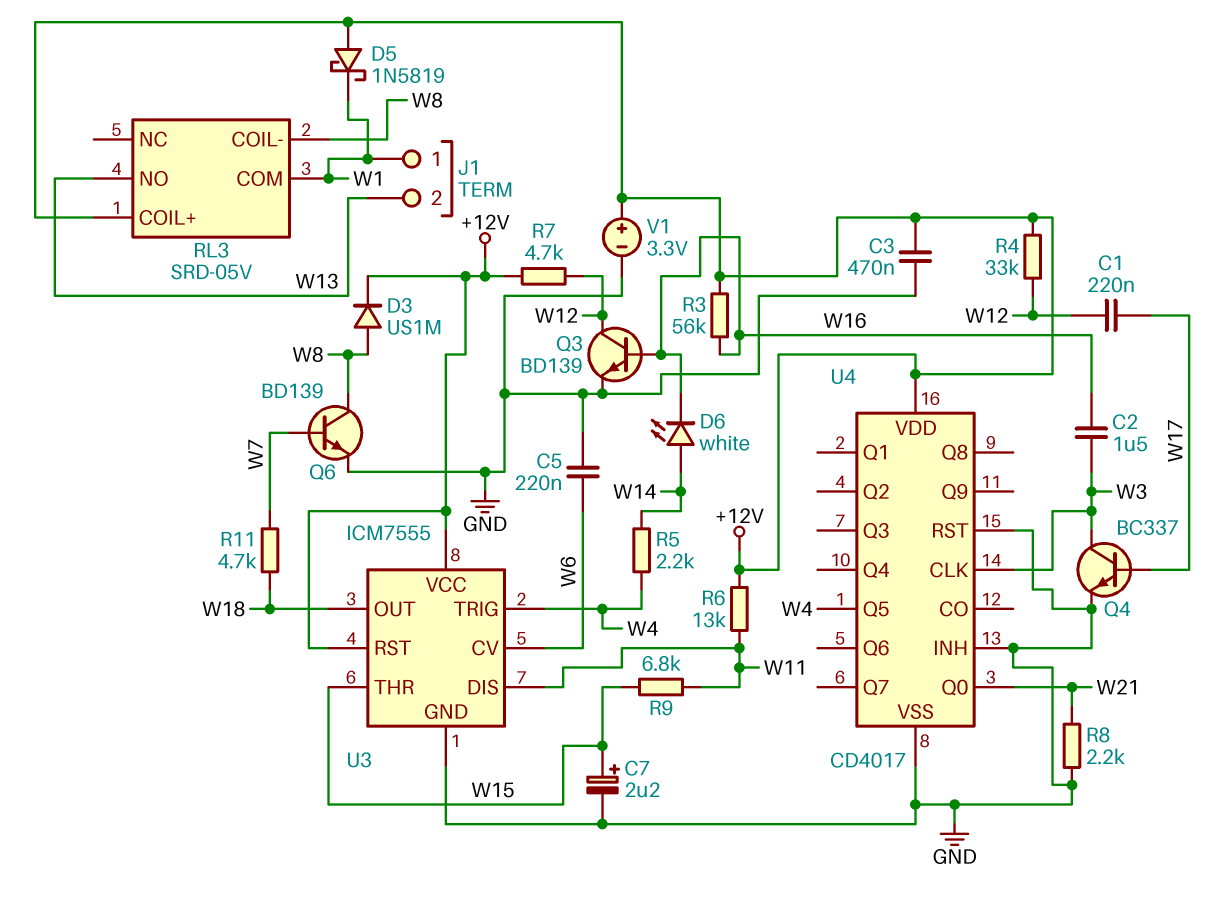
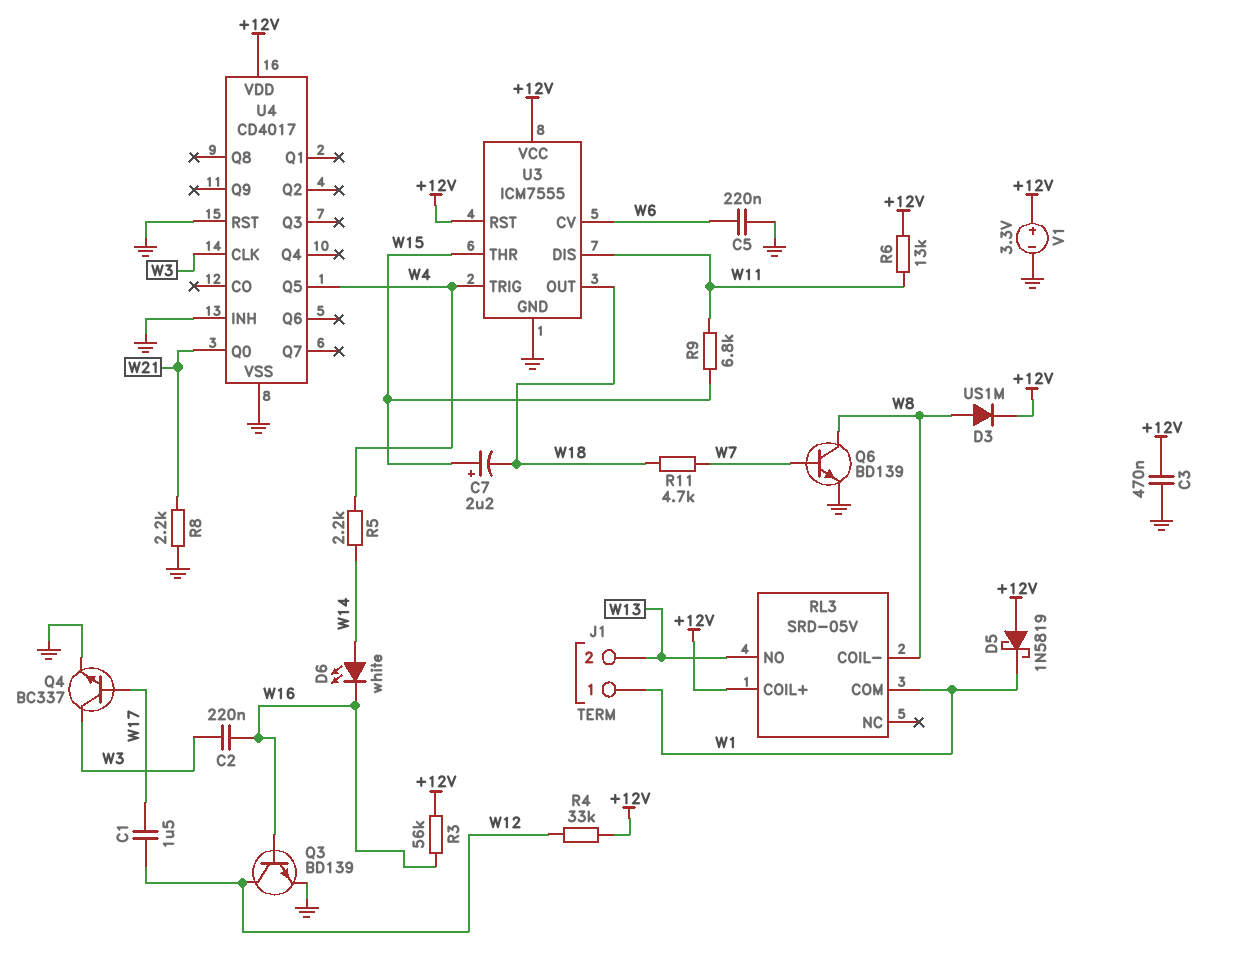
C1: 220nF (W12, W17) -> 1.5uF (W12, W17)
C2: 1.5uF (W3, W16) -> 220nF (W3, W16)
C7: 2.2uF (plus W15, minus GND) -> 2.2uF (plus W15, minus W18)
R7: 4.7k (+12V, W12) -> none

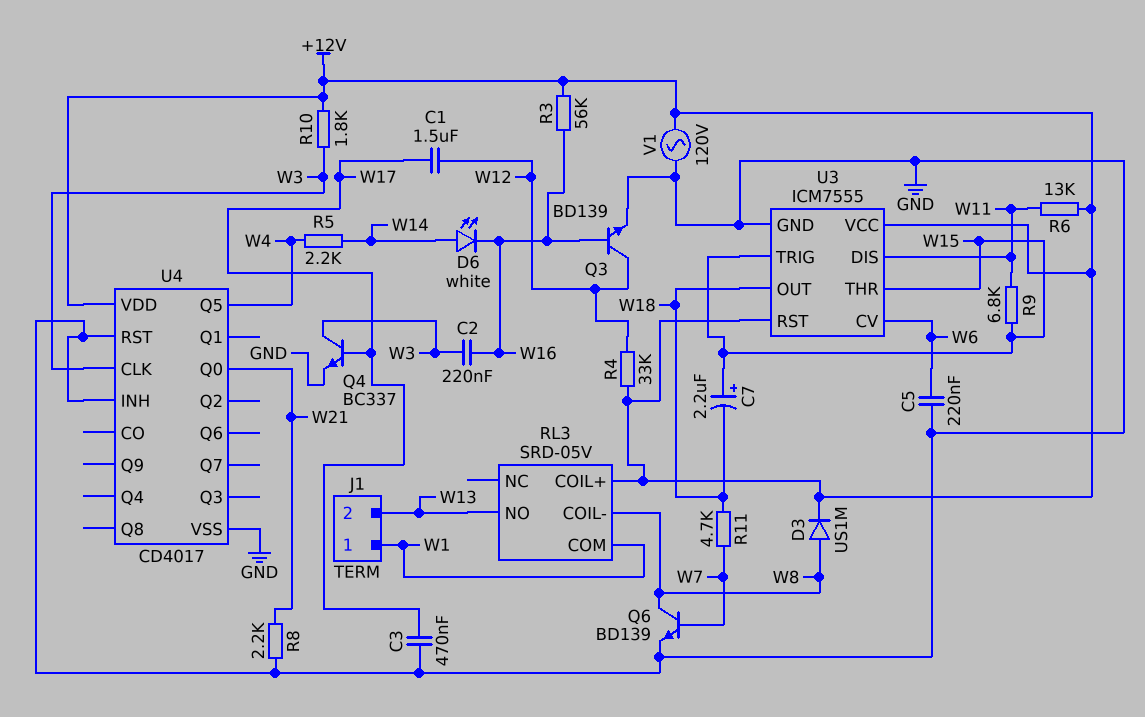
C3: 470nF (+12V, GND) -> 470nF (GND, W17)
D5: schottky 1N5819 (A +12V, K W1) -> none
R10: none -> 1.8k (+12V, W3)
U3 pin TRIG: W4 -> W15
V1: 3.3V (plus +12V, minus GND) -> AC 120V (+12V, GND)

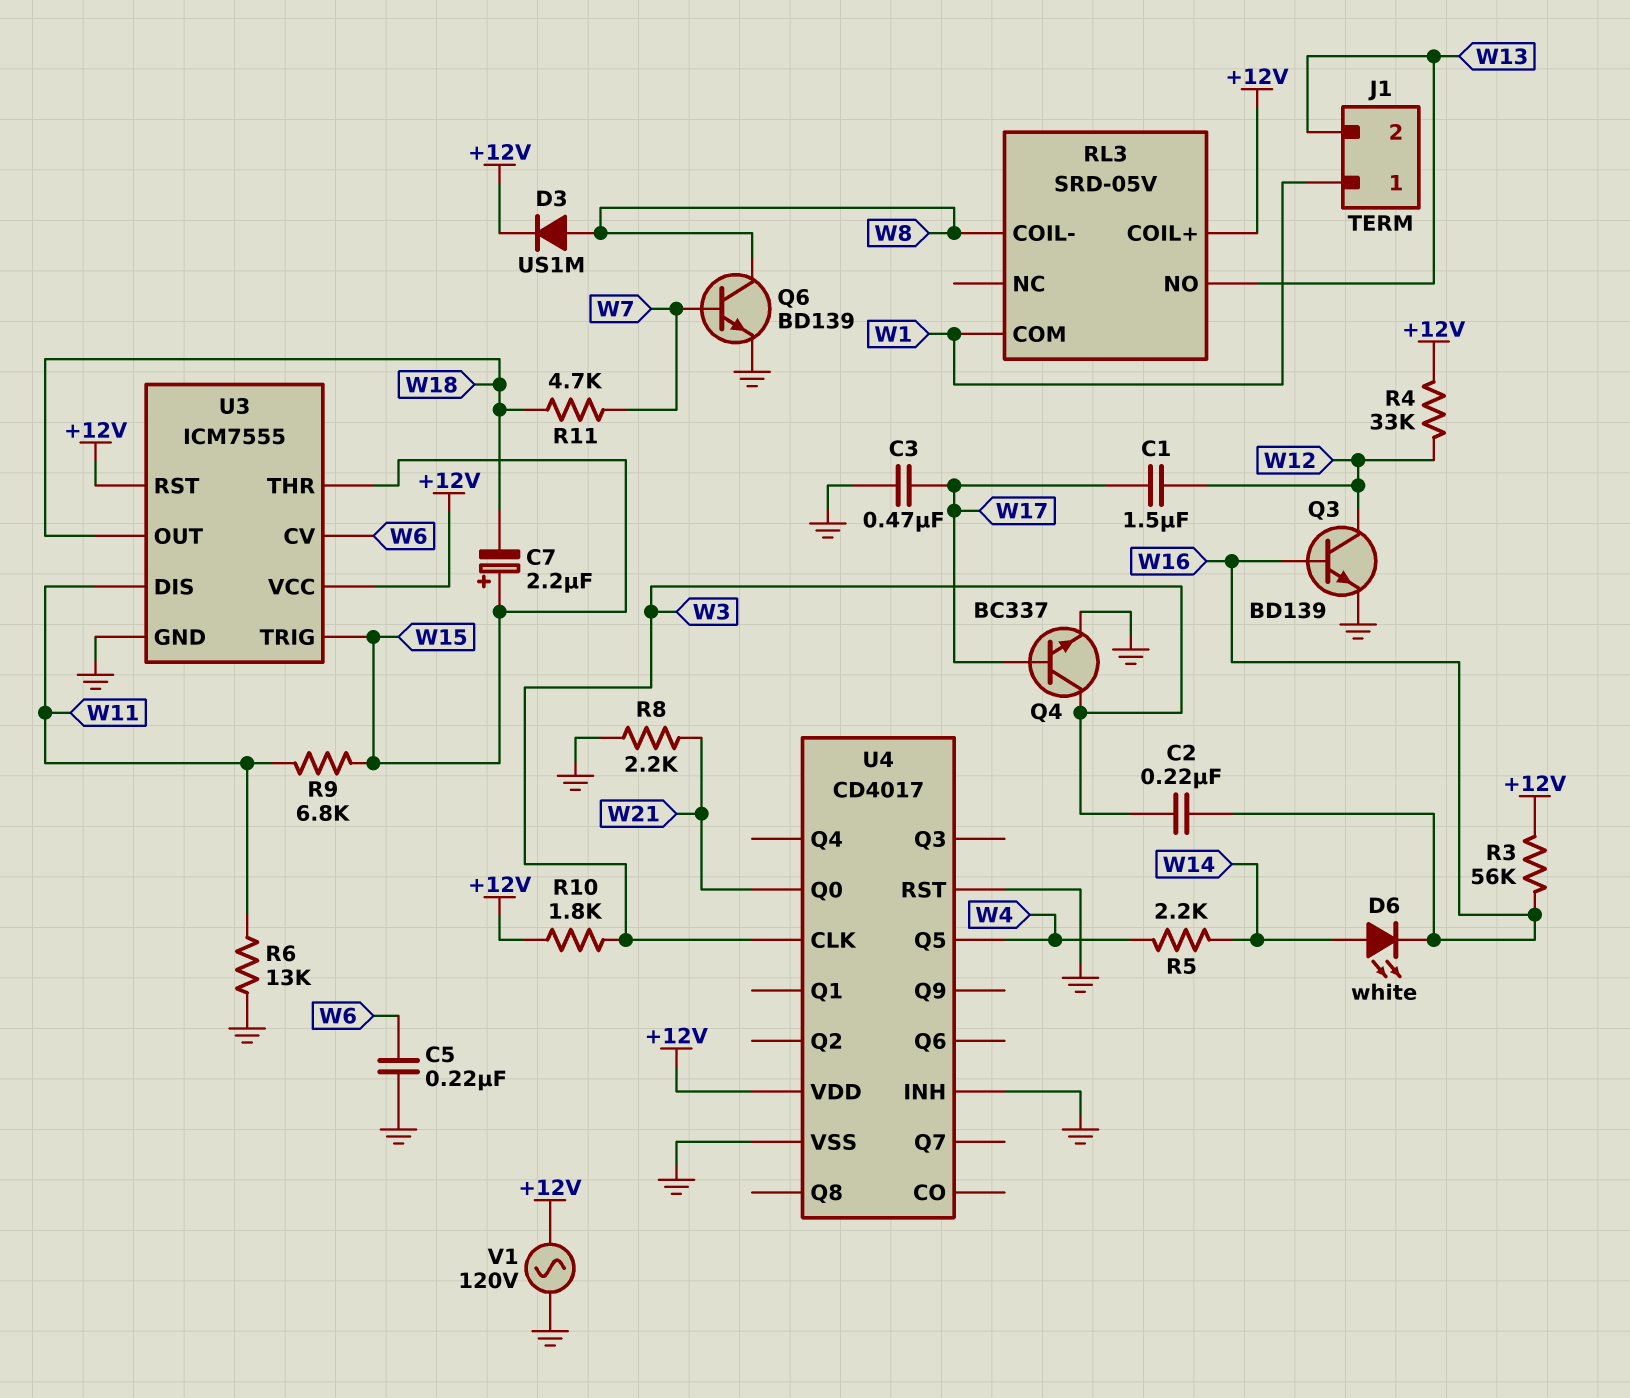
R6: 13k (+12V, W11) -> 13k (GND, W11)

